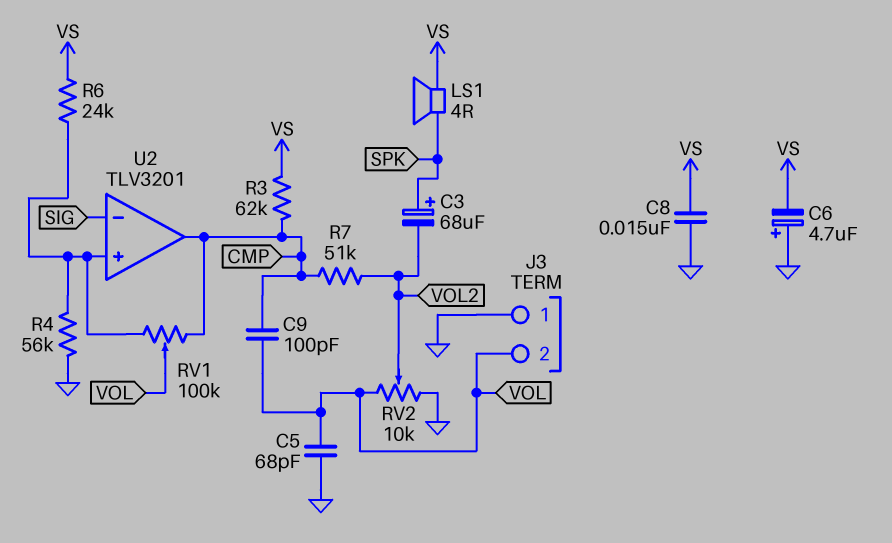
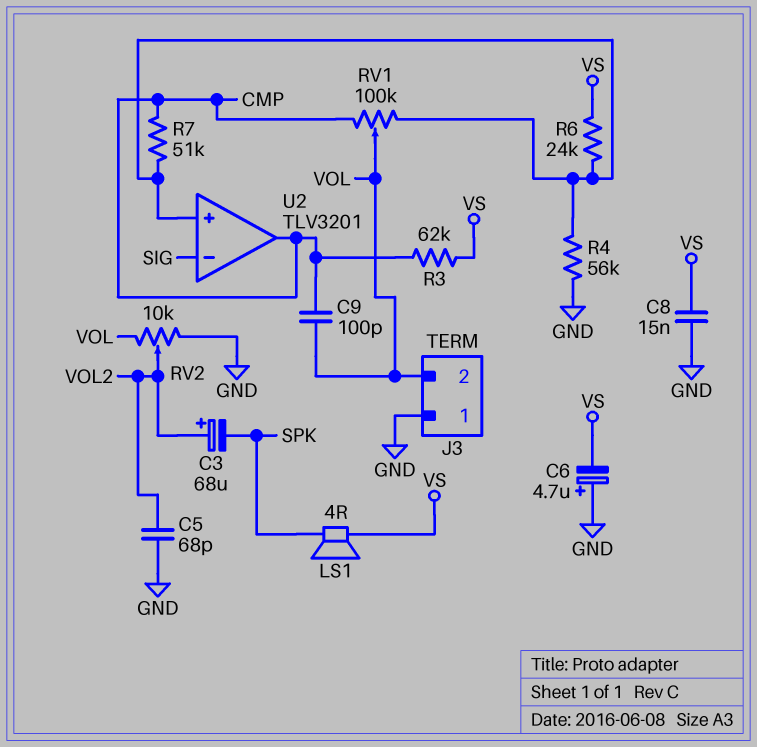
C3: 68uF (plus SPK, minus VOL2) -> 68uF (plus VOL2, minus SPK)
C5: 68pF (GND, VOL) -> 68pF (GND, VOL2)
R7: 51k (CMP, VOL2) -> 51k (CMP, U2/in+)

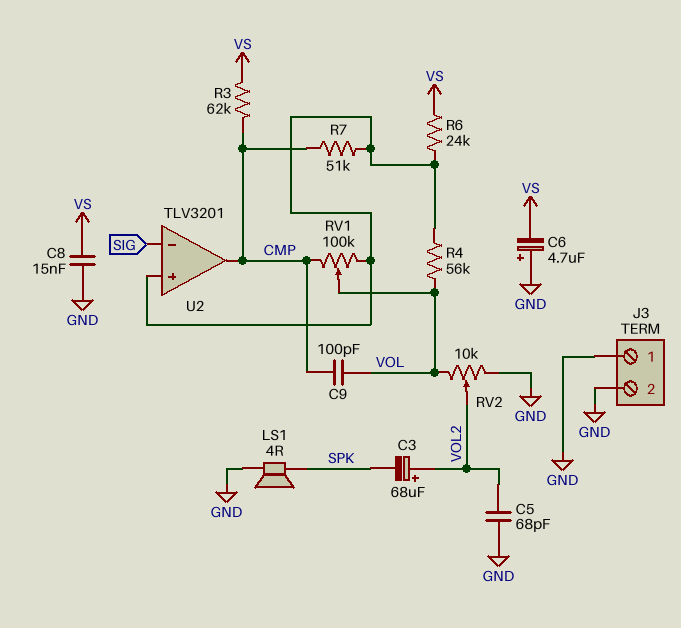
J3 pin 2: VOL -> GND
LS1: speaker 4R (SPK, VS) -> speaker 4R (GND, SPK)
R4: 56k (GND, U2/in+) -> 56k (U2/in+, VOL)

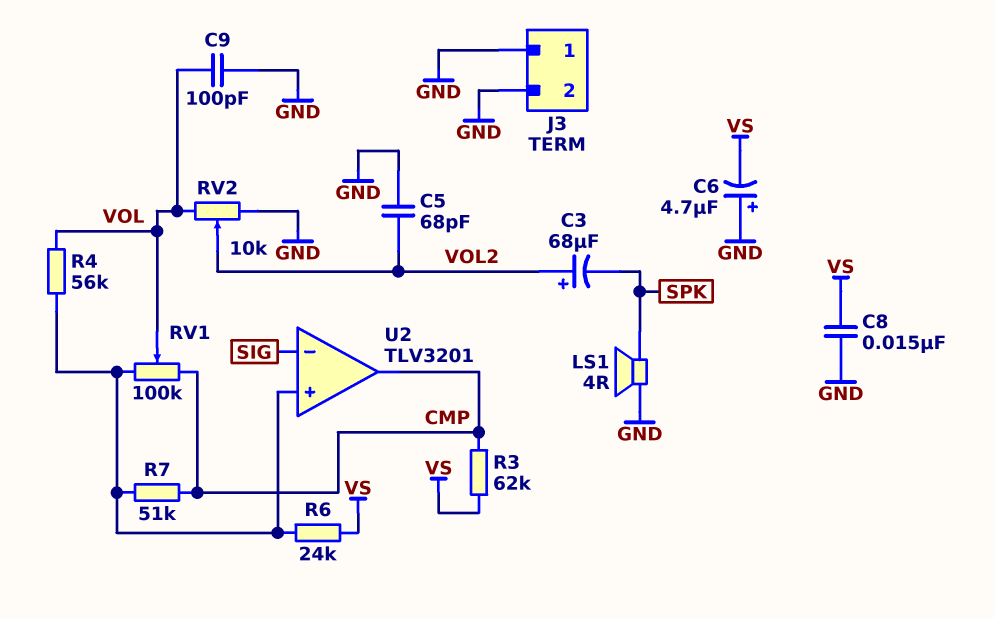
C9: 100pF (CMP, VOL) -> 100pF (GND, VOL)

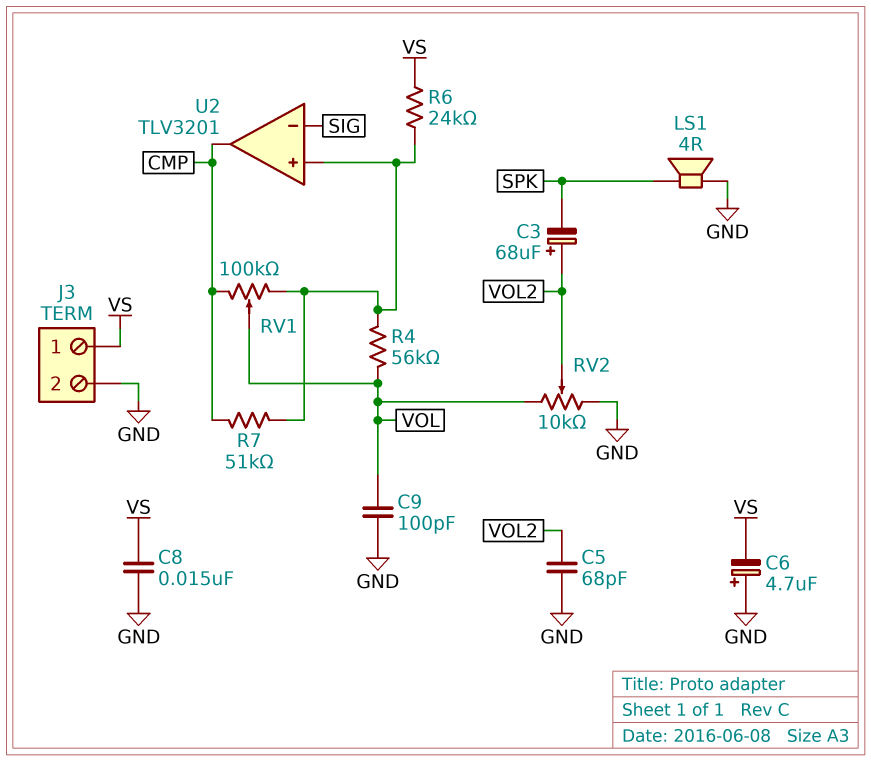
J3 pin 1: GND -> VS
R3: 62k (CMP, VS) -> none

